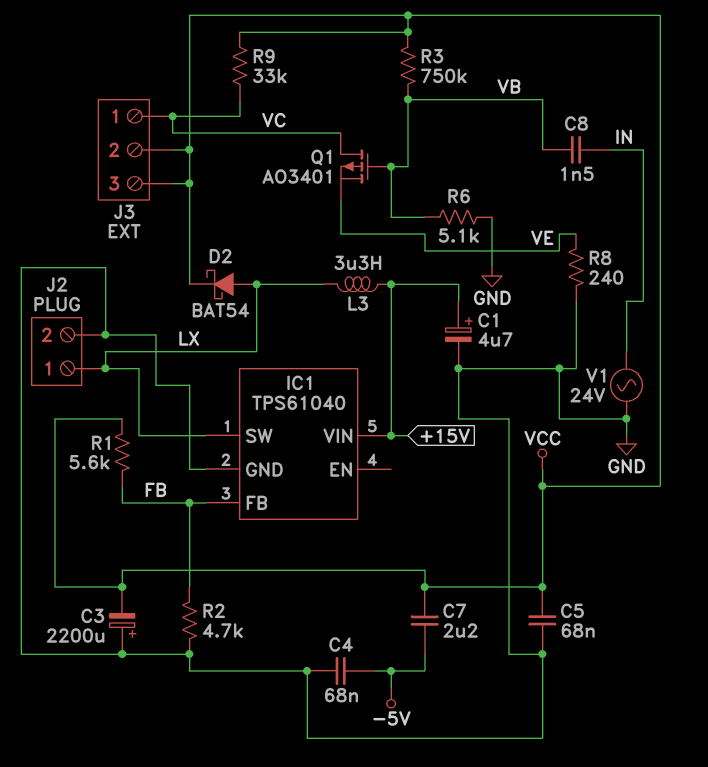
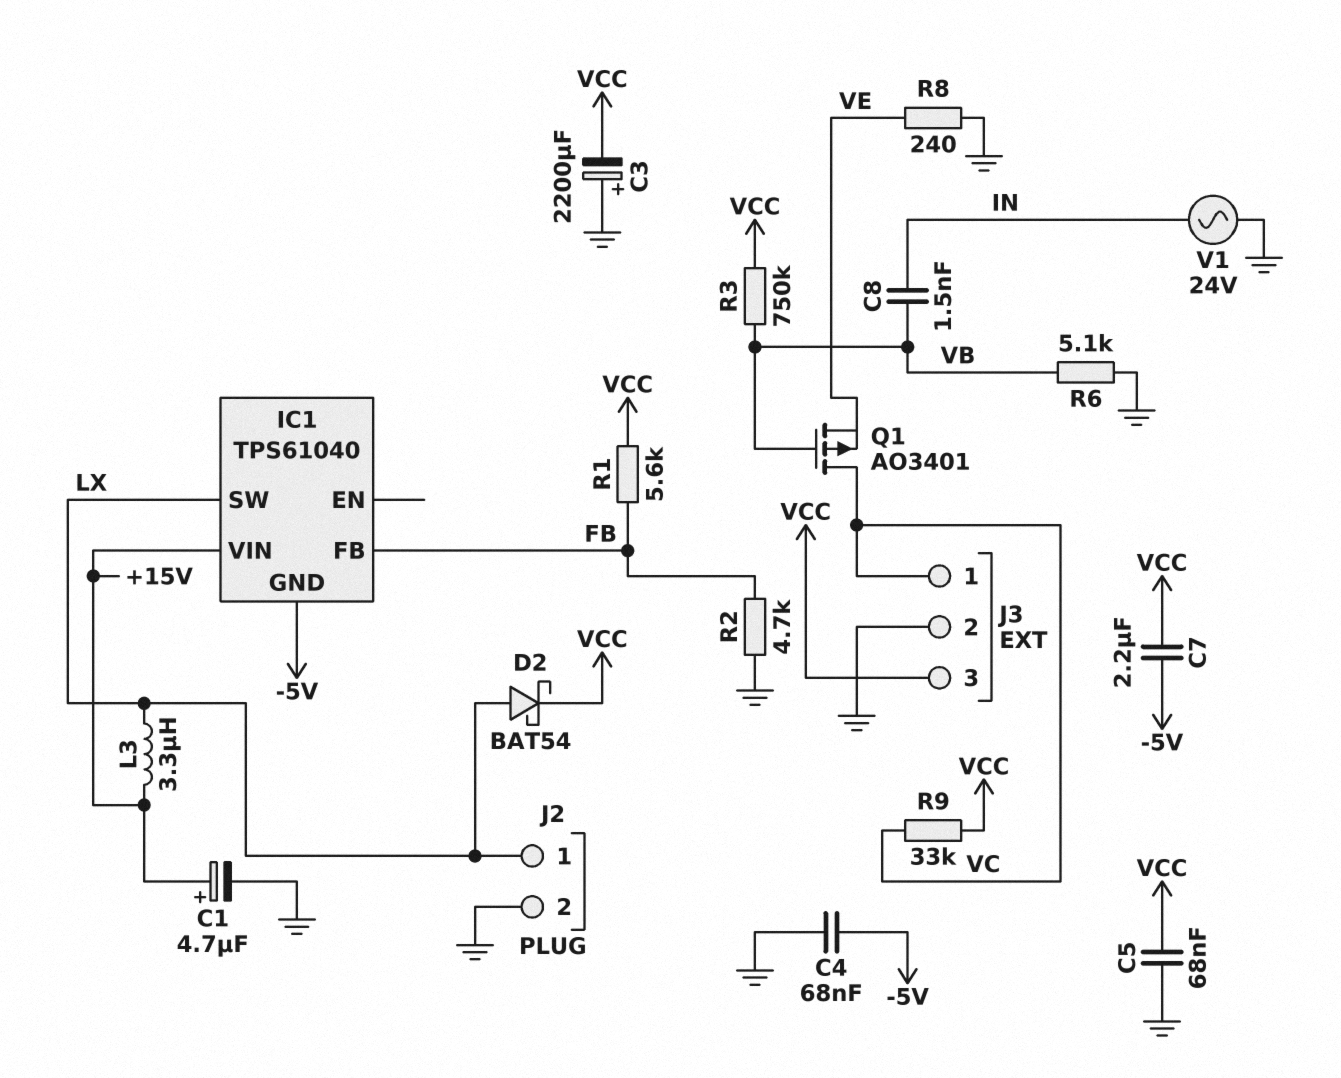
IC1 pin GND: GND -> -5V
J3 pin 2: VCC -> GND

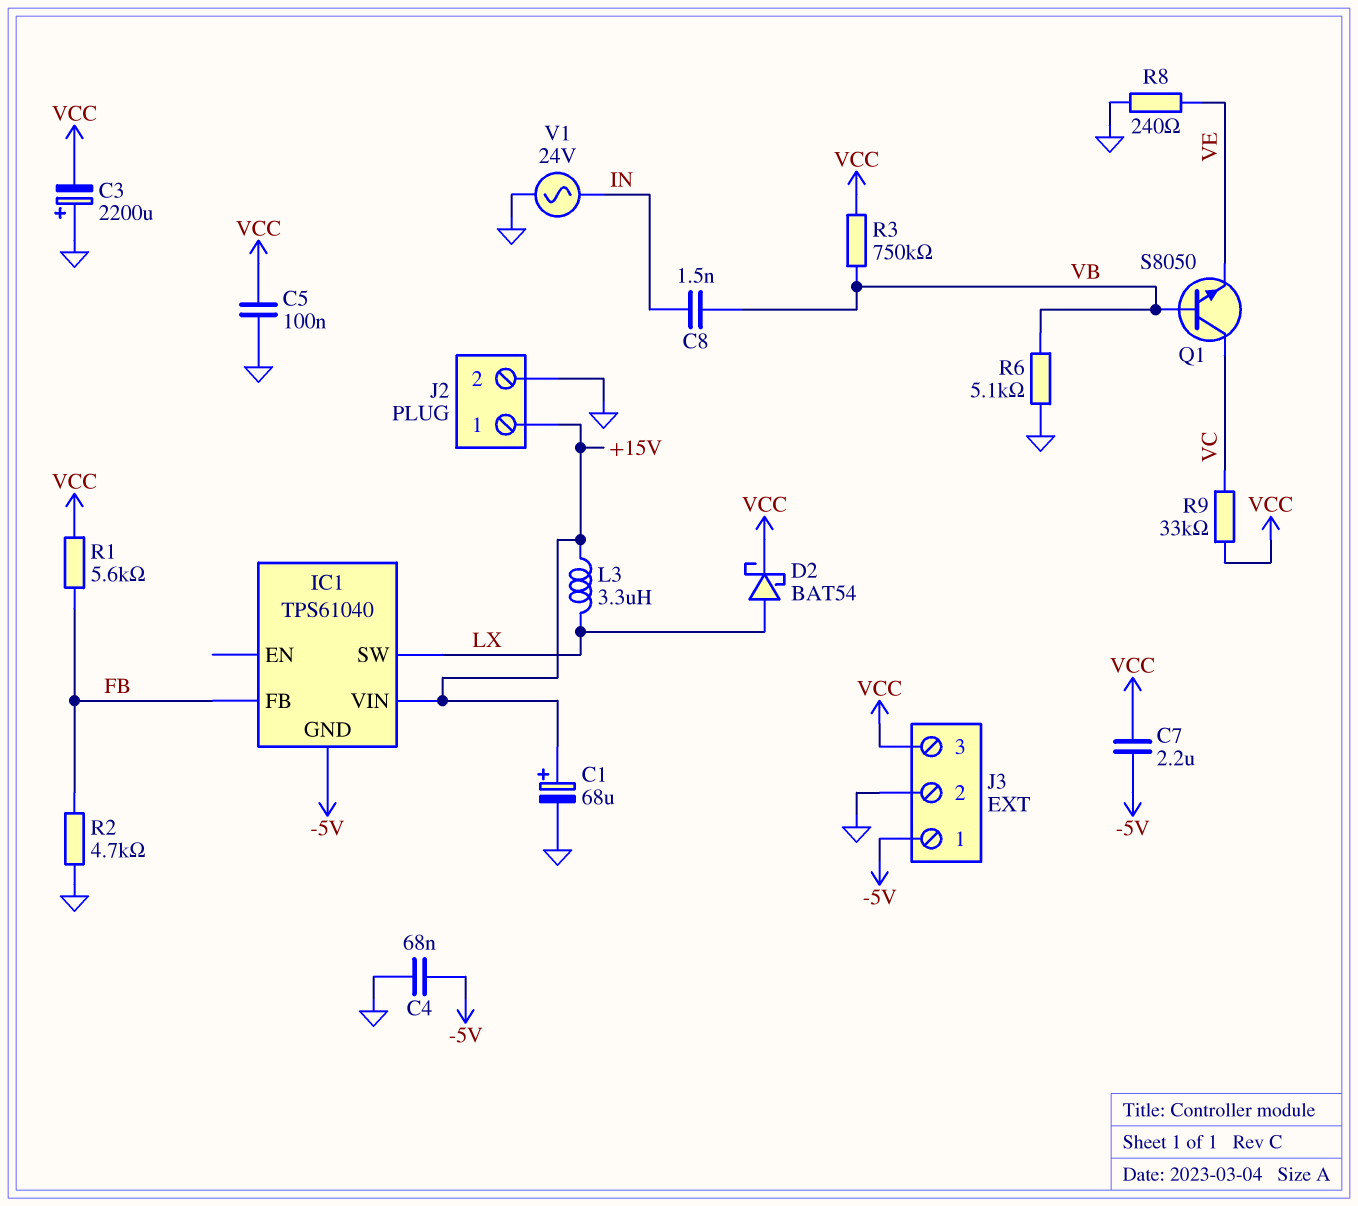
C1: 4.7uF (plus +15V, minus GND) -> 68uF (plus +15V, minus GND)
C5: 68nF (GND, VCC) -> 100nF (GND, VCC)
J2 pin 1: LX -> +15V
J3 pin 1: VC -> -5V
Q1: PMOS AO3401 (G VB, D VC, S VE) -> NPN S8050 (B VB, C VC, E VE)

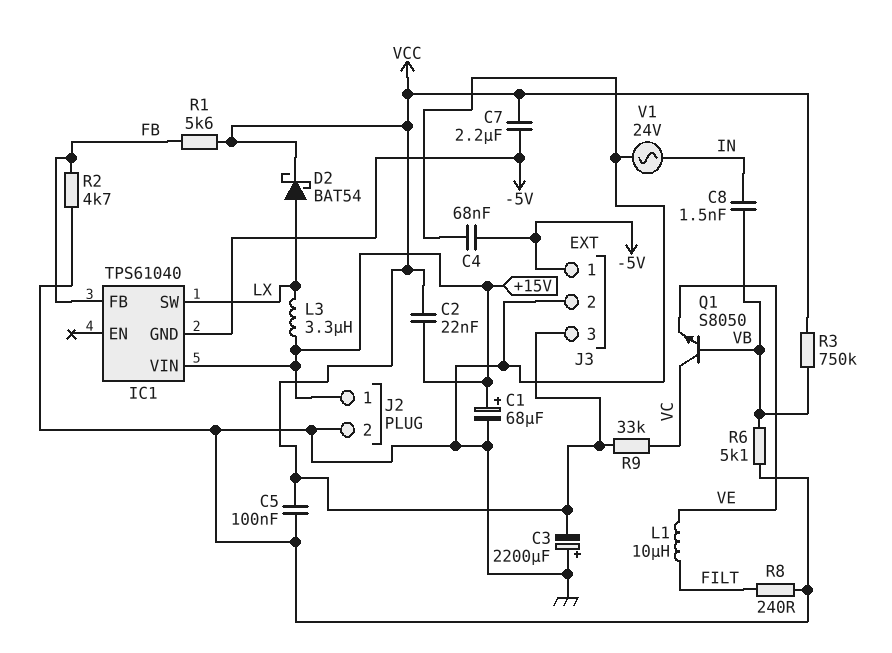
C2: none -> 22nF (+15V, VCC)
L1: none -> 10uH (FILT, VE)
R8: 240 (GND, VE) -> 240 (FILT, GND)

